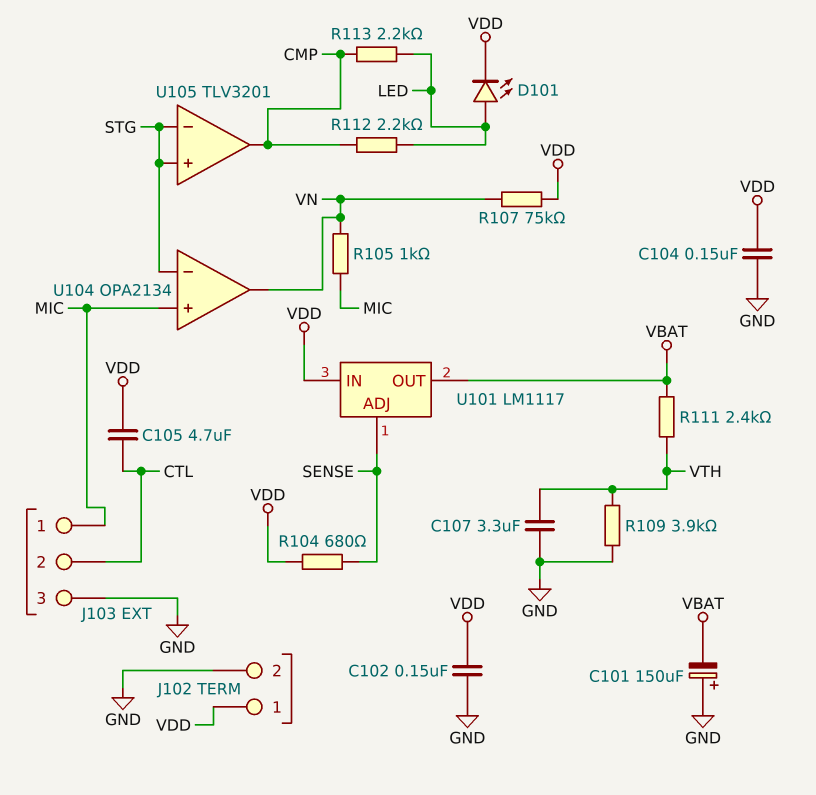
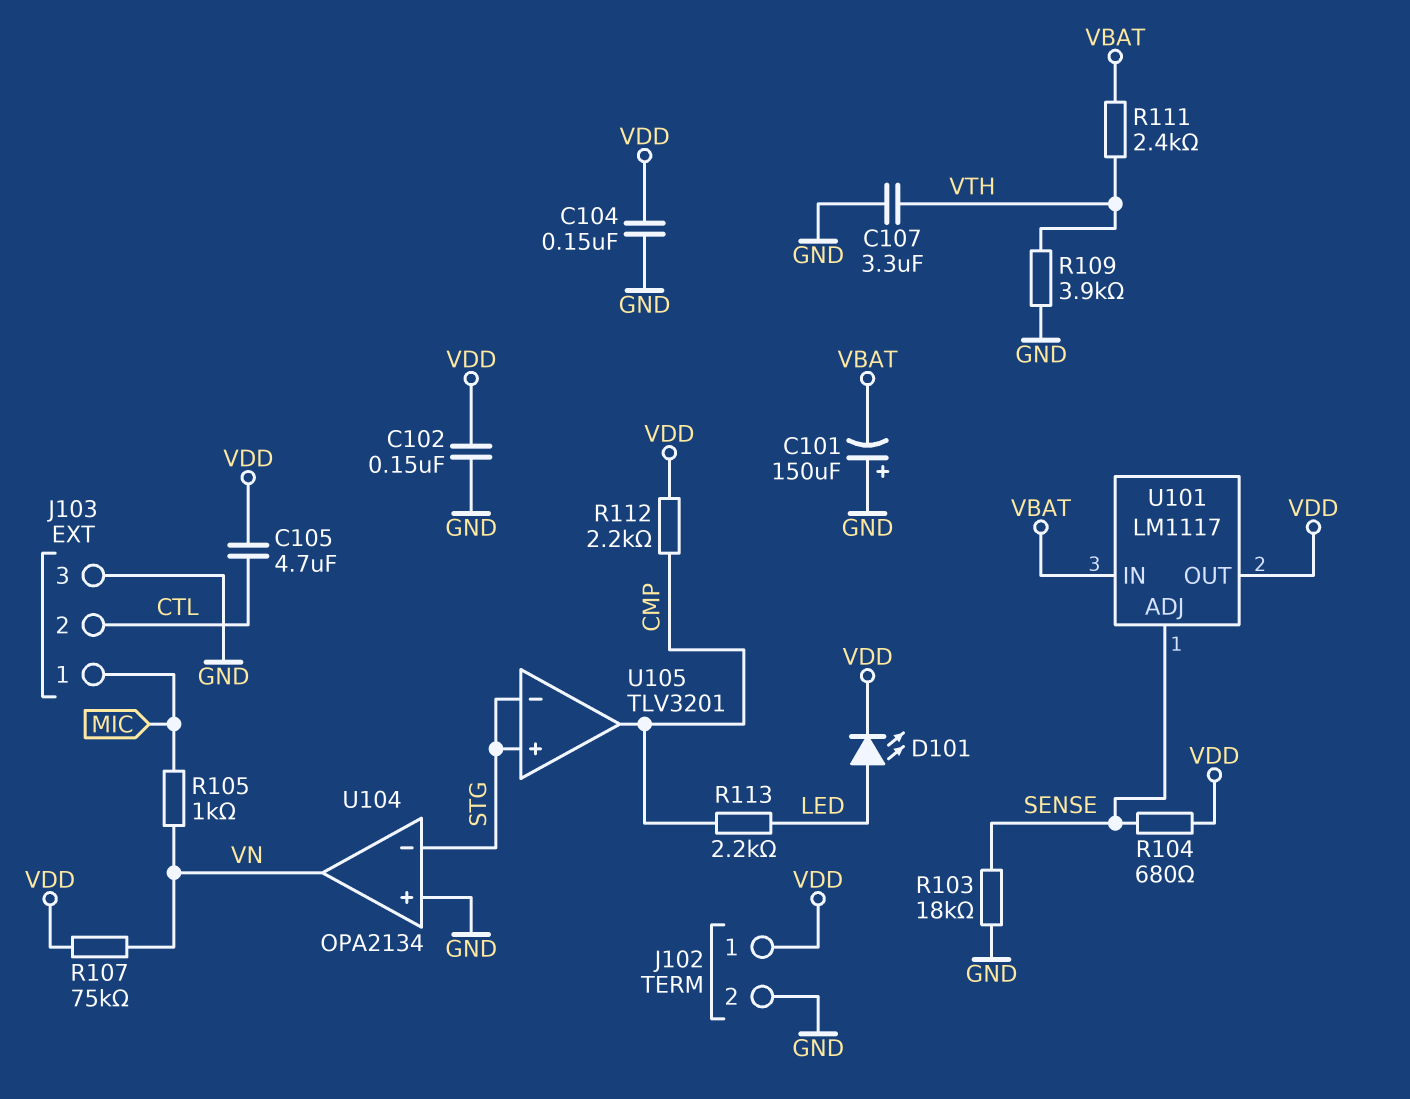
R103: none -> 18k (GND, SENSE)
R112: 2.2k (CMP, LED) -> 2.2k (CMP, VDD)
U101 pin IN: VDD -> VBAT
U101 pin OUT: VBAT -> VDD
U104 pin in+: MIC -> GND

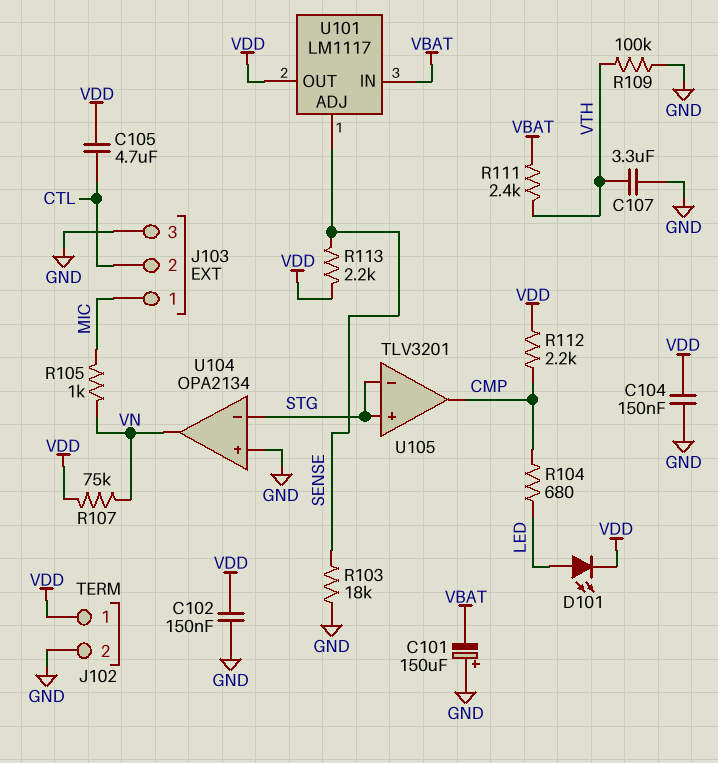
R104: 680 (SENSE, VDD) -> 680 (CMP, LED)
R109: 3.9k (GND, VTH) -> 100k (GND, VTH)
R113: 2.2k (CMP, LED) -> 2.2k (SENSE, VDD)

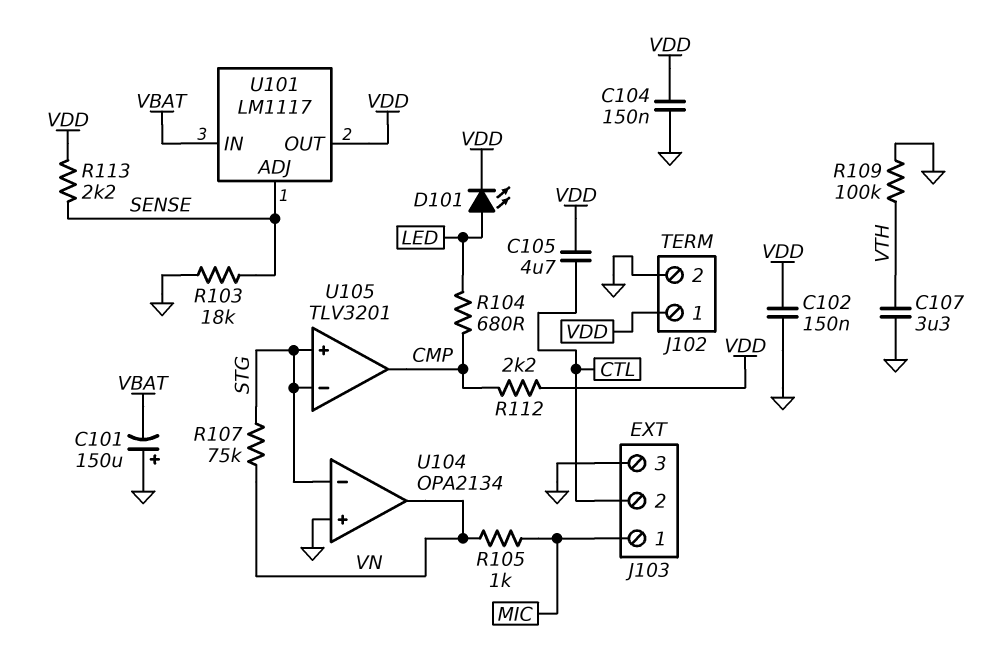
R107: 75k (VDD, VN) -> 75k (STG, VN)
R111: 2.4k (VBAT, VTH) -> none

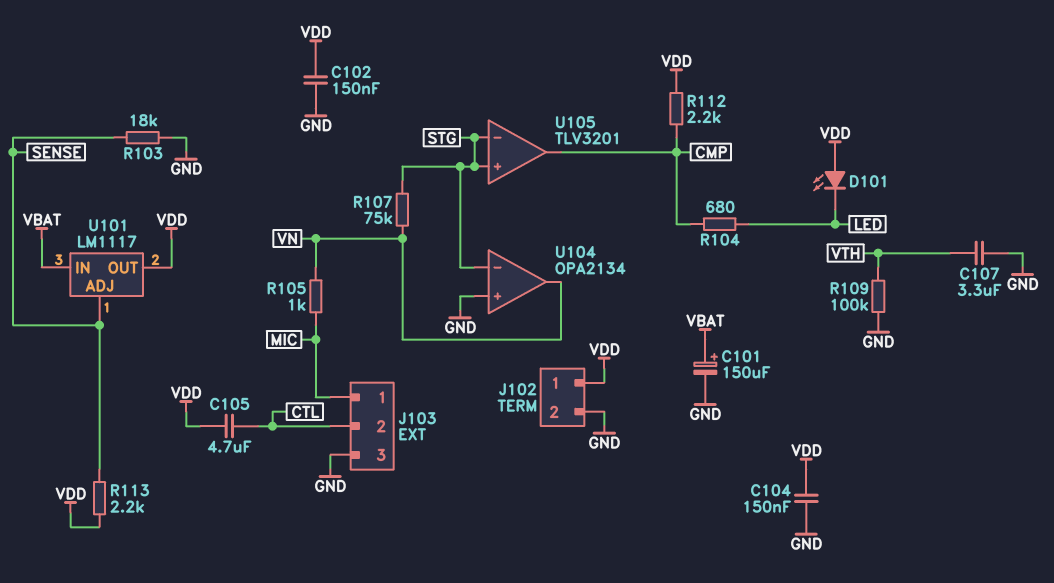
C101: 150uF (plus GND, minus VBAT) -> 150uF (plus VBAT, minus GND)
D101: LED (A LED, K VDD) -> LED (A VDD, K LED)

